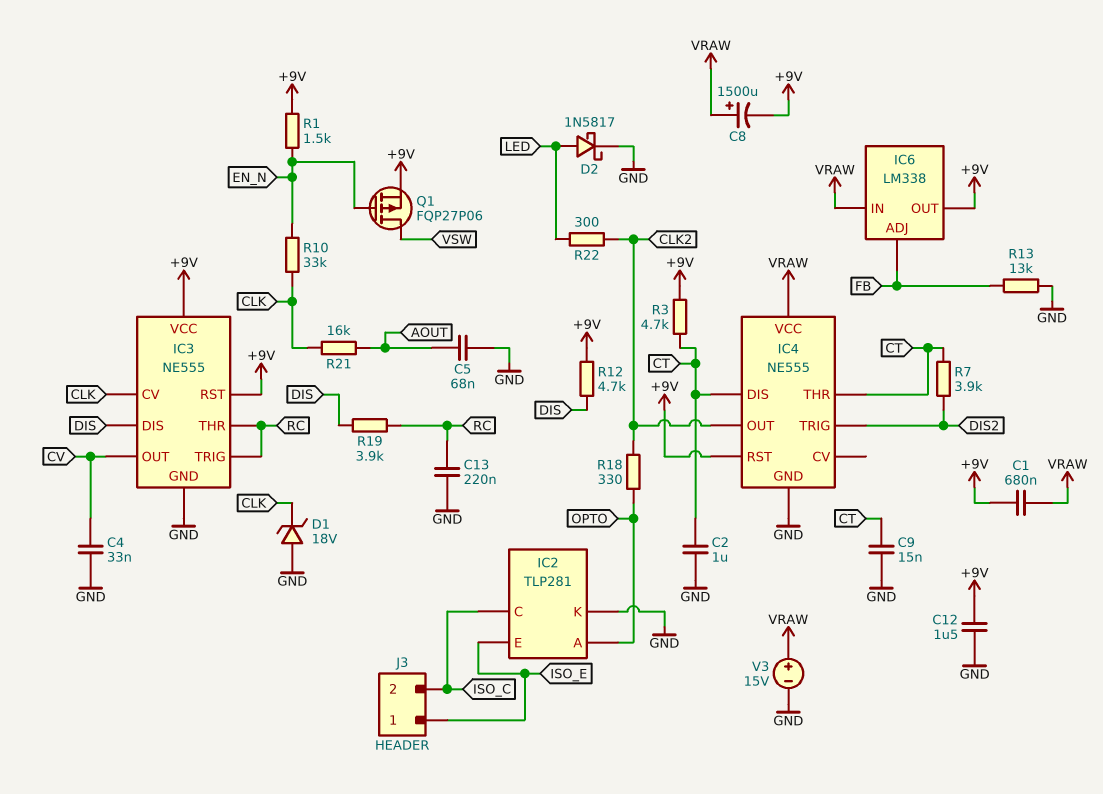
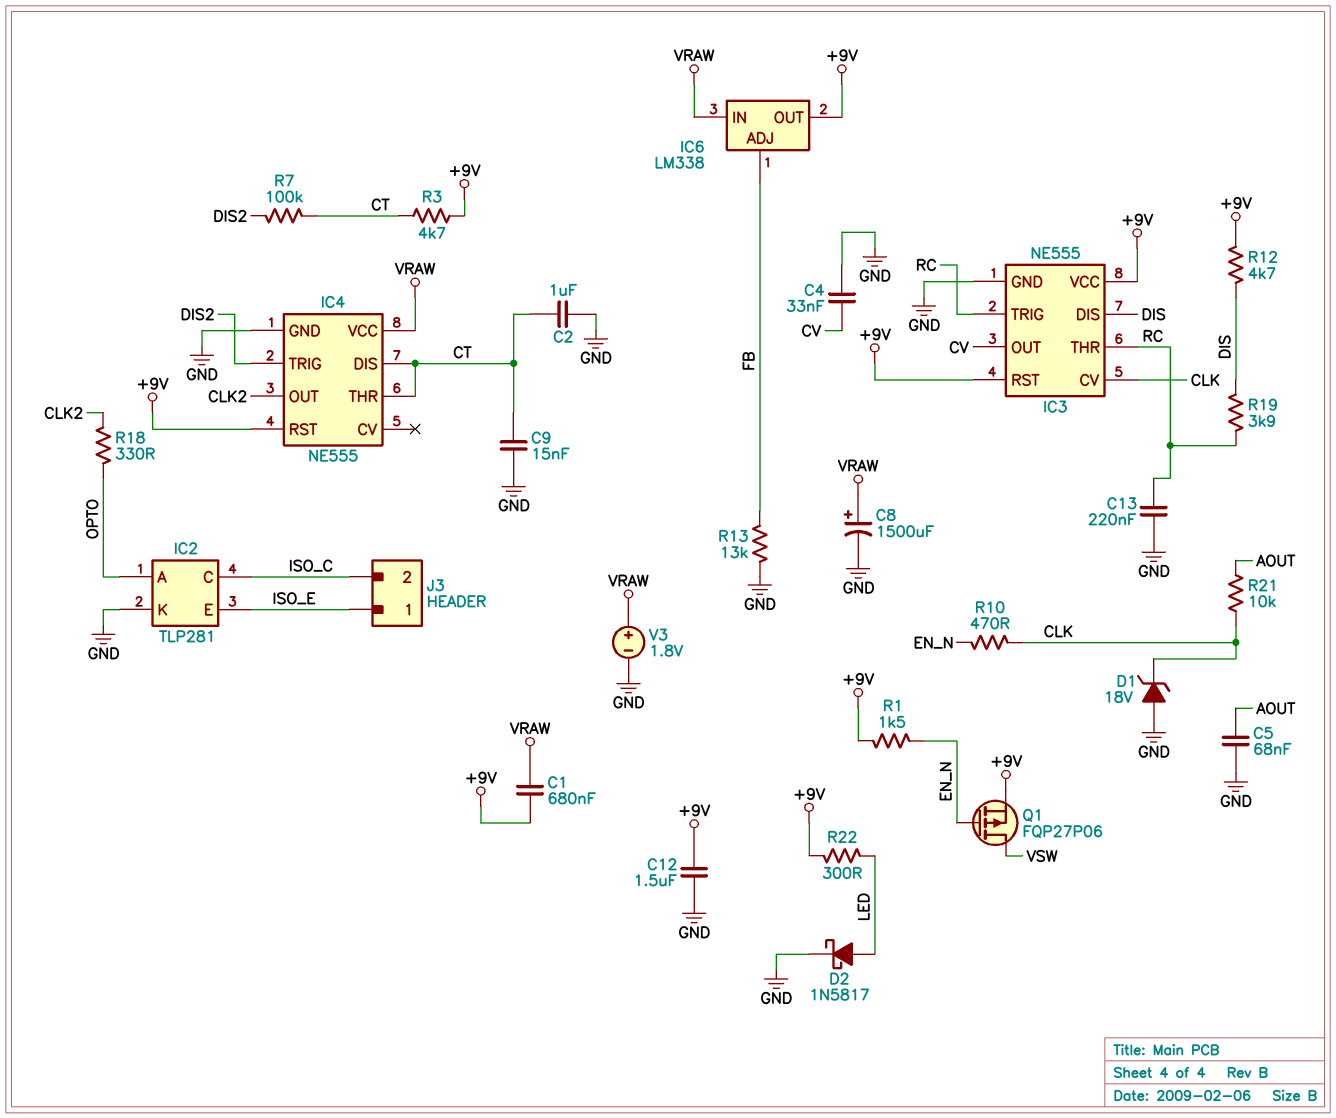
C8: 1500uF (plus VRAW, minus +9V) -> 1500uF (plus VRAW, minus GND)
R7: 3.9k (CT, DIS2) -> 100k (CT, DIS2)
R10: 33k (CLK, EN_N) -> 470 (CLK, EN_N)
R21: 16k (AOUT, CLK) -> 10k (AOUT, CLK)
R22: 300 (CLK2, LED) -> 300 (+9V, LED)
V3: 15V (plus VRAW, minus GND) -> 1.8V (plus VRAW, minus GND)

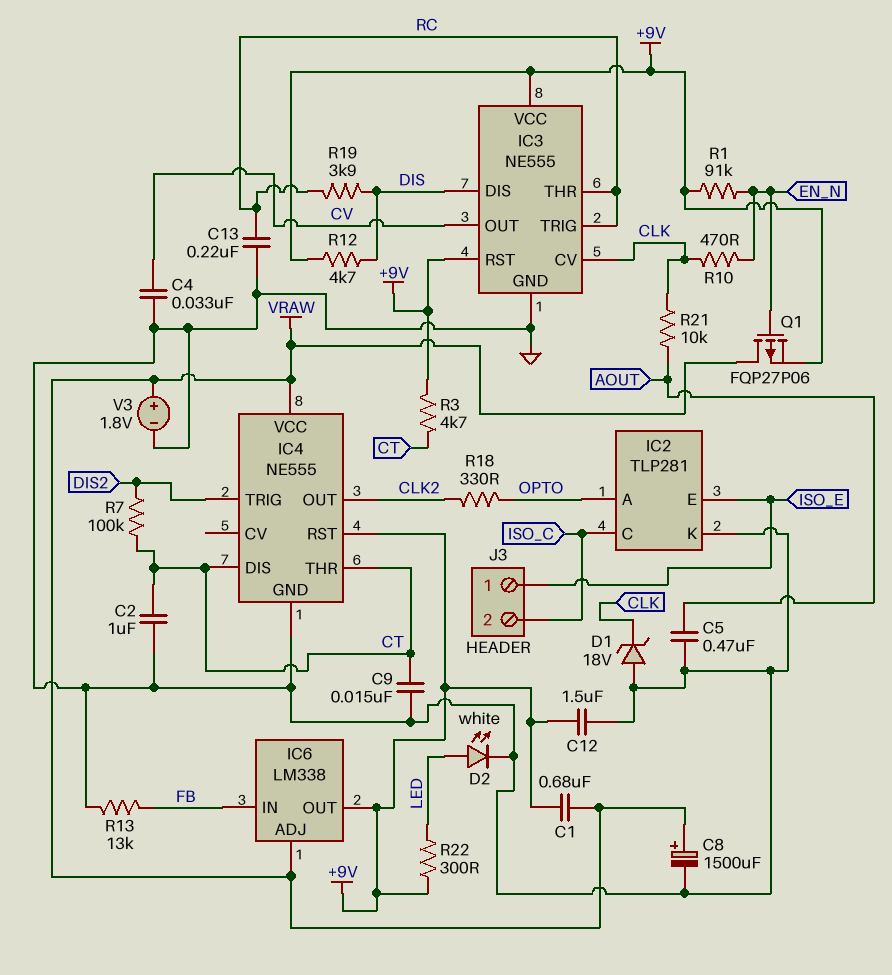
C5: 68nF (AOUT, GND) -> 470nF (AOUT, GND)
D2: schottky 1N5817 (A LED, K GND) -> LED white (A LED, K GND)
IC6 pin ADJ: FB -> VRAW
IC6 pin IN: VRAW -> FB
Q1: PMOS FQP27P06 (G EN_N, D VSW, S +9V) -> PMOS FQP27P06 (G EN_N, D VRAW, S +9V)
R1: 1.5k (+9V, EN_N) -> 91k (+9V, EN_N)

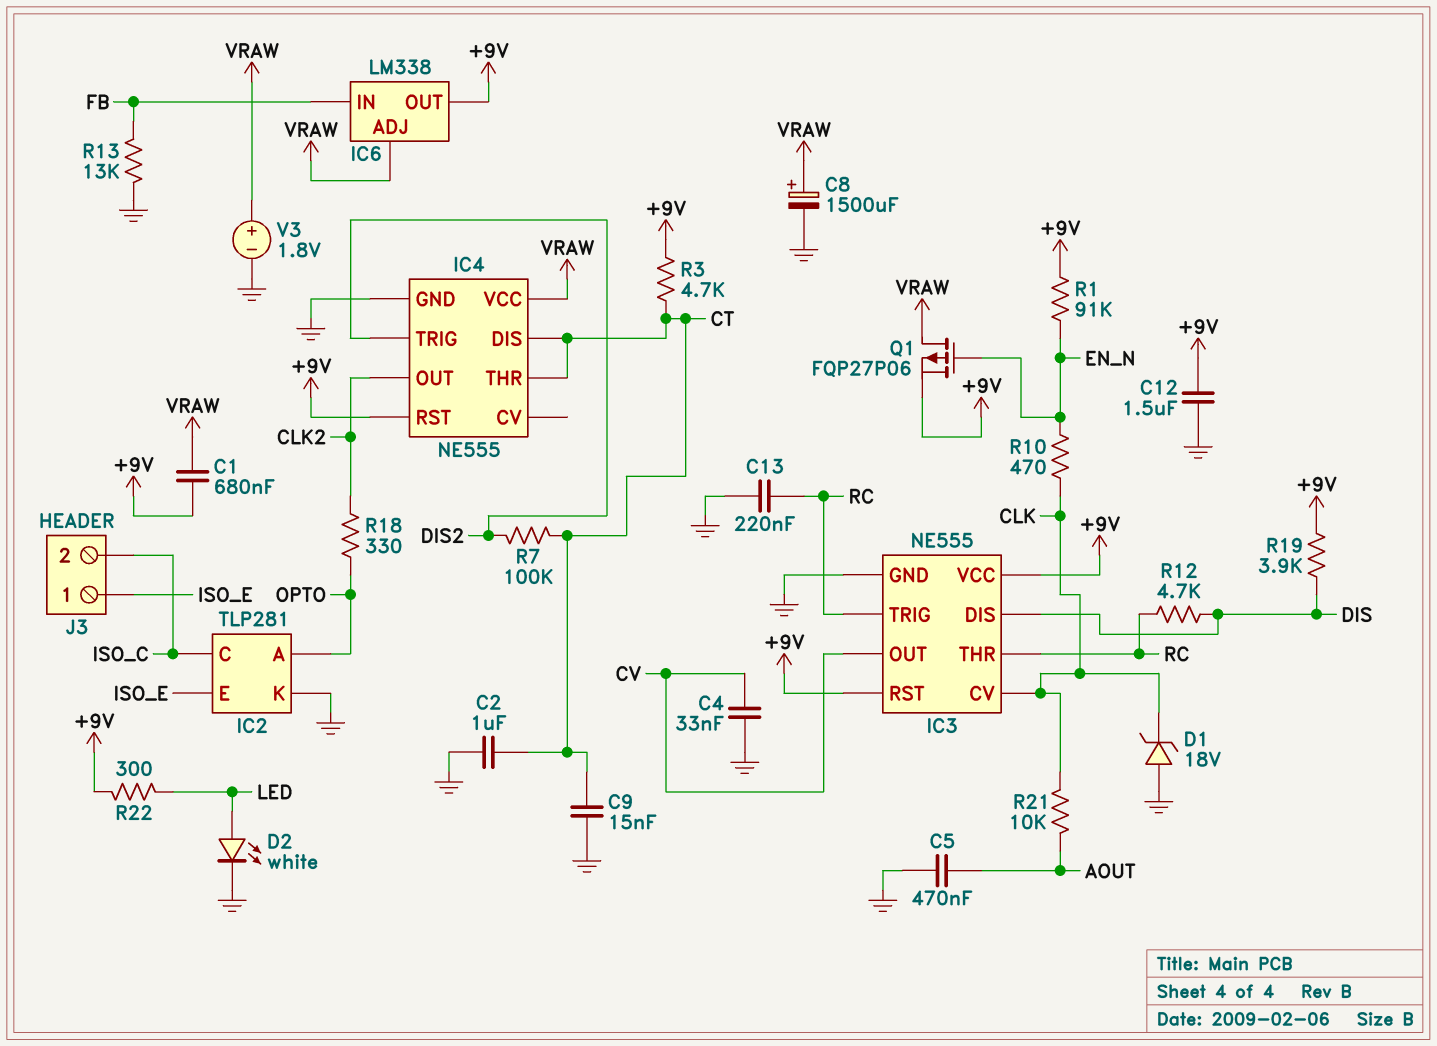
R12: 4.7k (+9V, DIS) -> 4.7k (DIS, RC)
R19: 3.9k (DIS, RC) -> 3.9k (+9V, DIS)

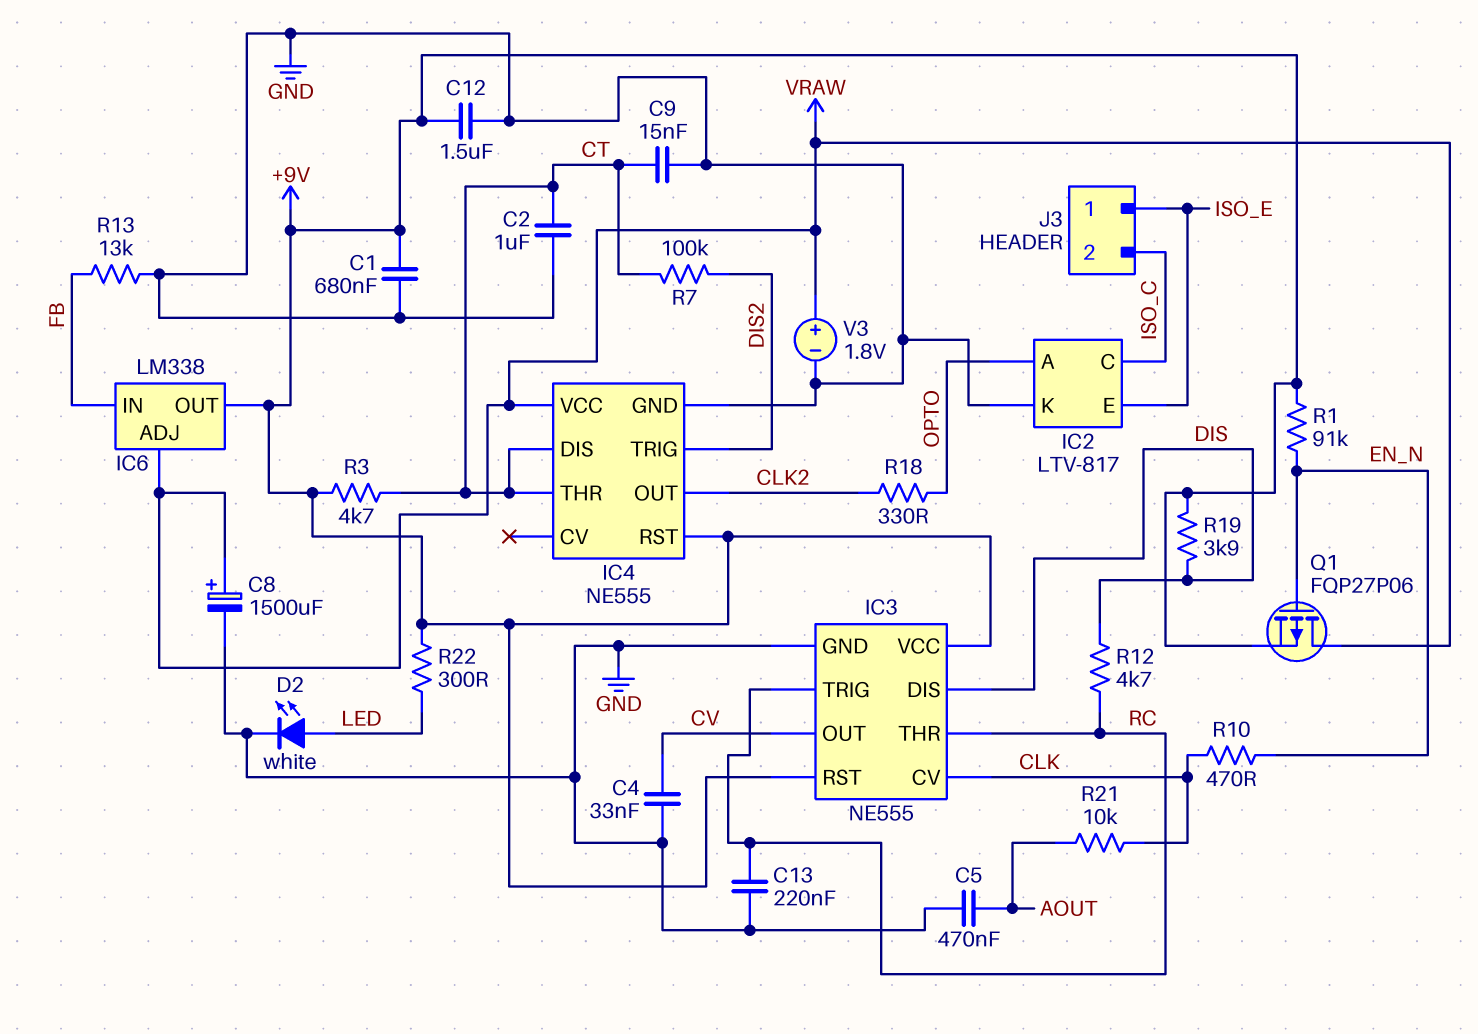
C1: 680nF (+9V, VRAW) -> 680nF (+9V, GND)
D1: zener 18V (A GND, K CLK) -> none
IC2: TLP281 -> LTV-817

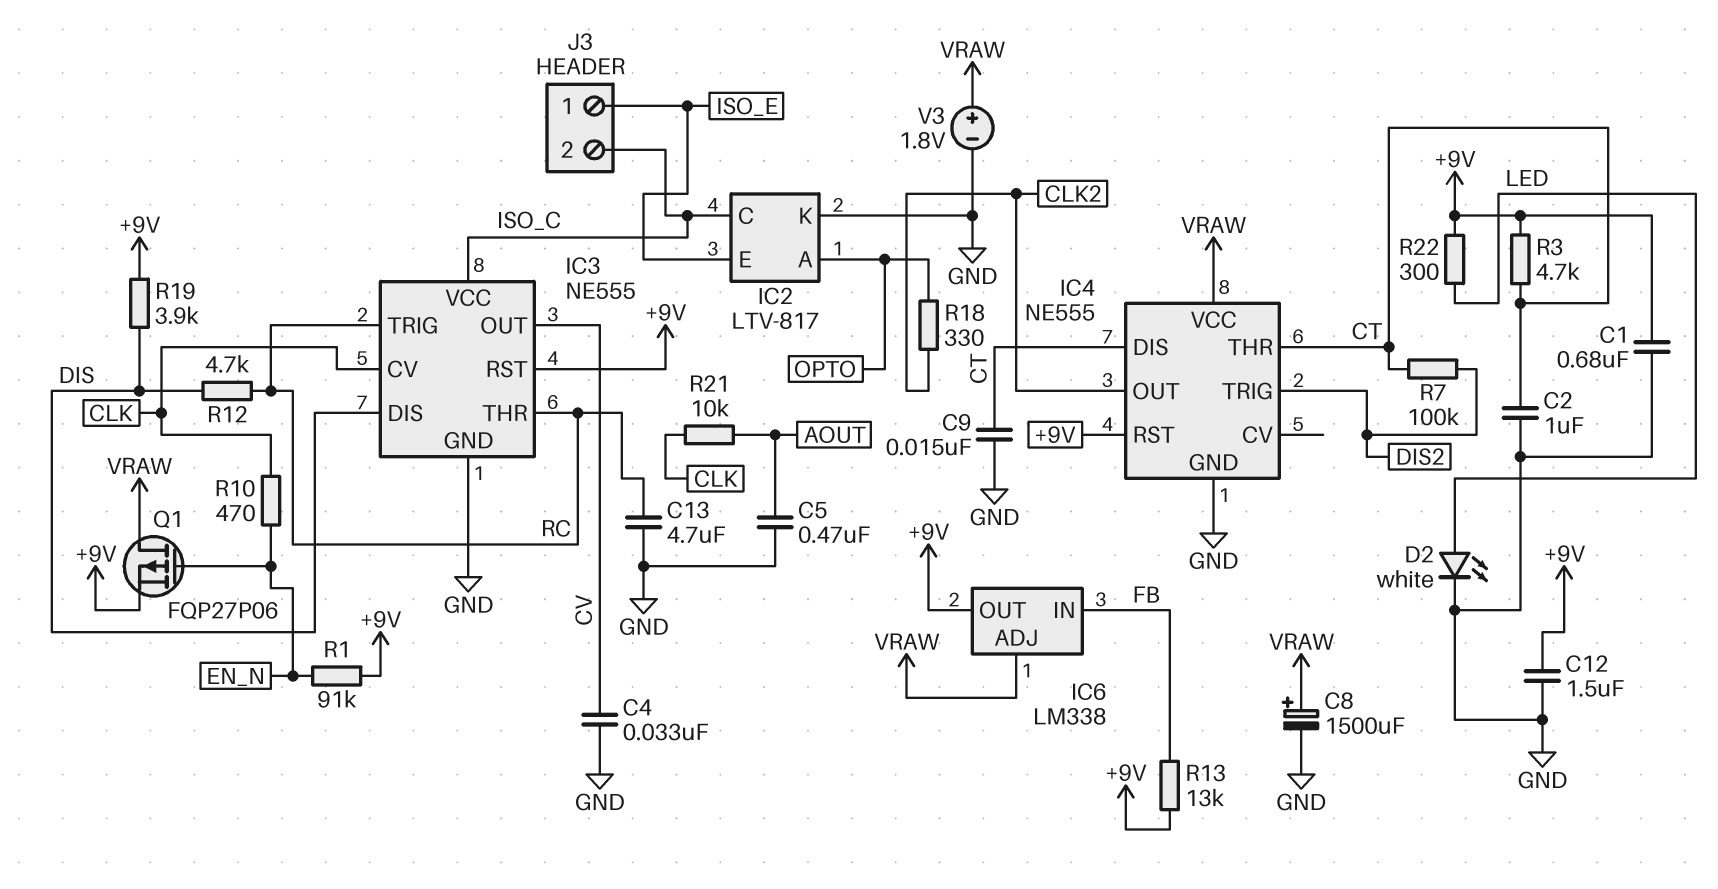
C13: 220nF (GND, RC) -> 4.7uF (GND, RC)
IC3 pin VCC: +9V -> ISO_C
R13: 13k (FB, GND) -> 13k (+9V, FB)

